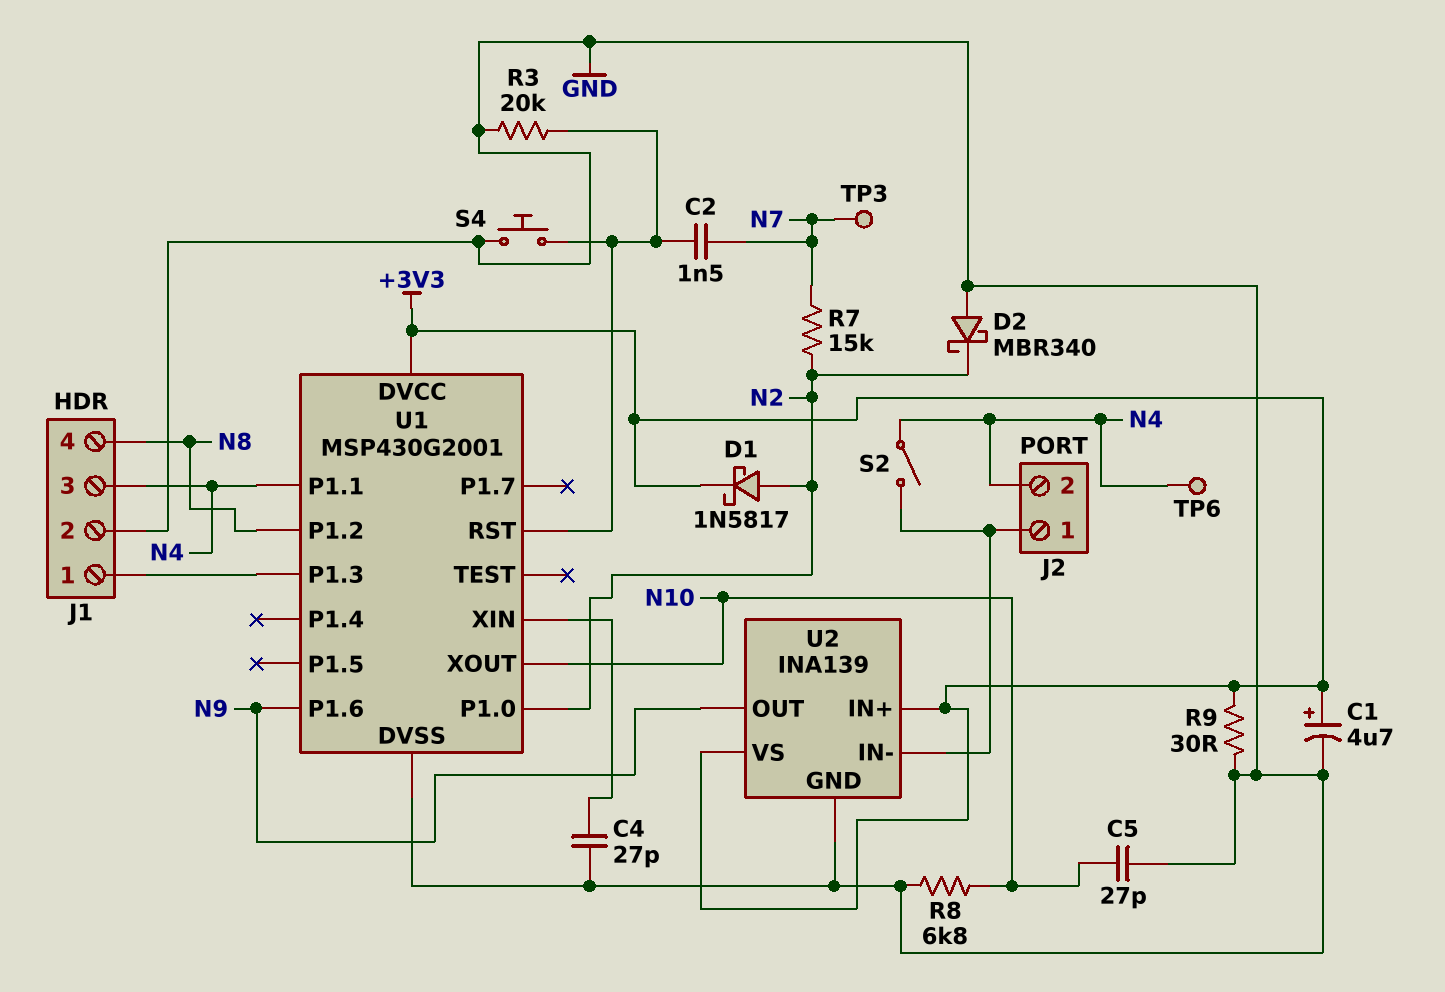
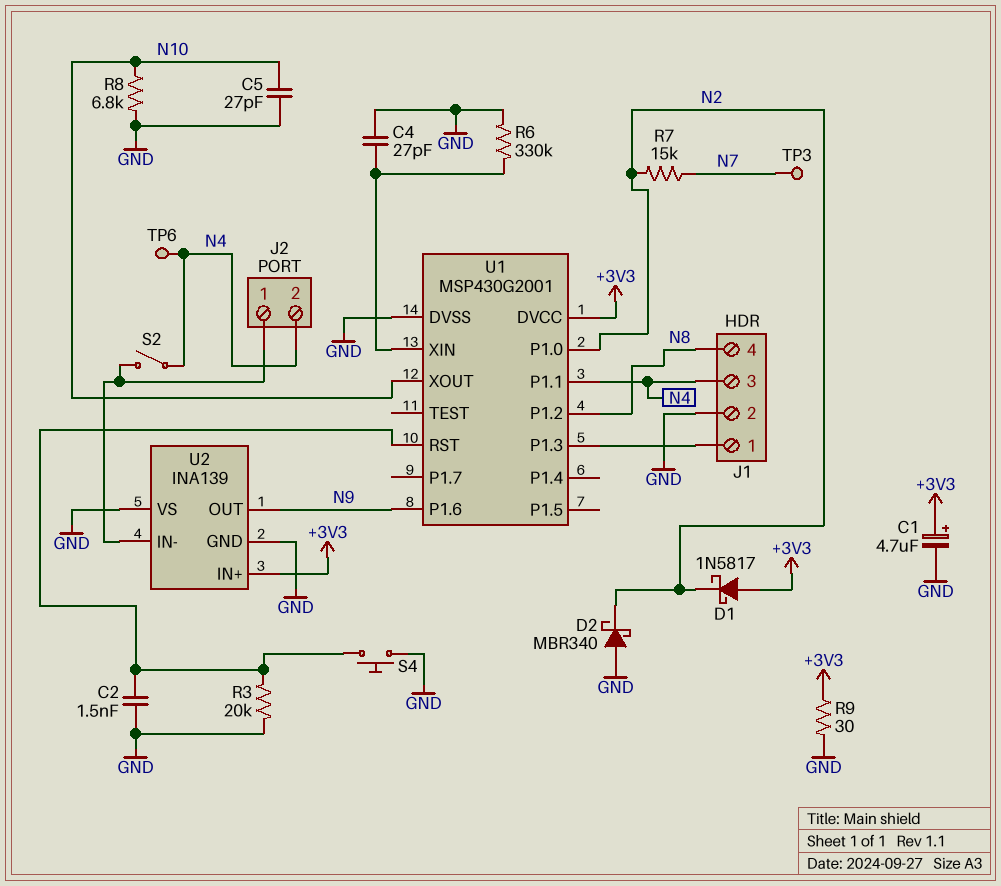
C2: 1.5nF (N7, U1/RST) -> 1.5nF (GND, U1/RST)
D1: schottky 1N5817 (A N2, K +3V3) -> schottky 1N5817 (A +3V3, K N2)
R6: none -> 330k (GND, U1/XIN)
U2 pin VS: +3V3 -> GND

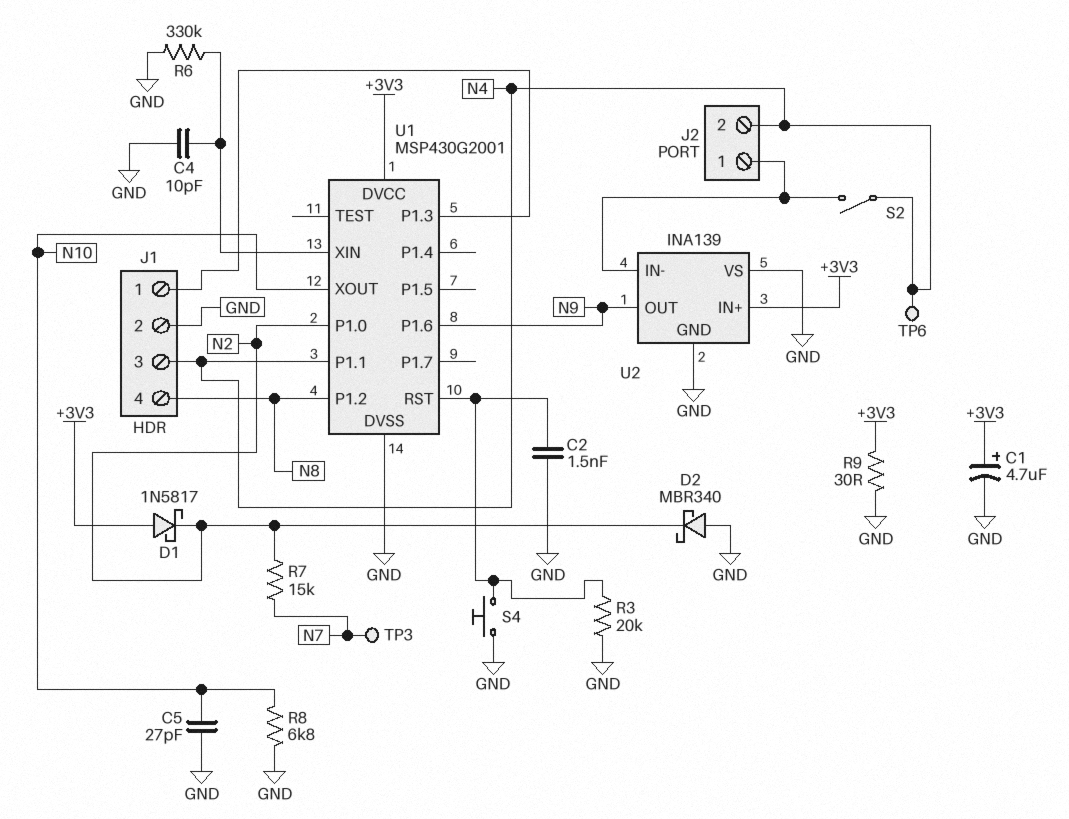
C4: 27pF (GND, U1/XIN) -> 10pF (GND, U1/XIN)

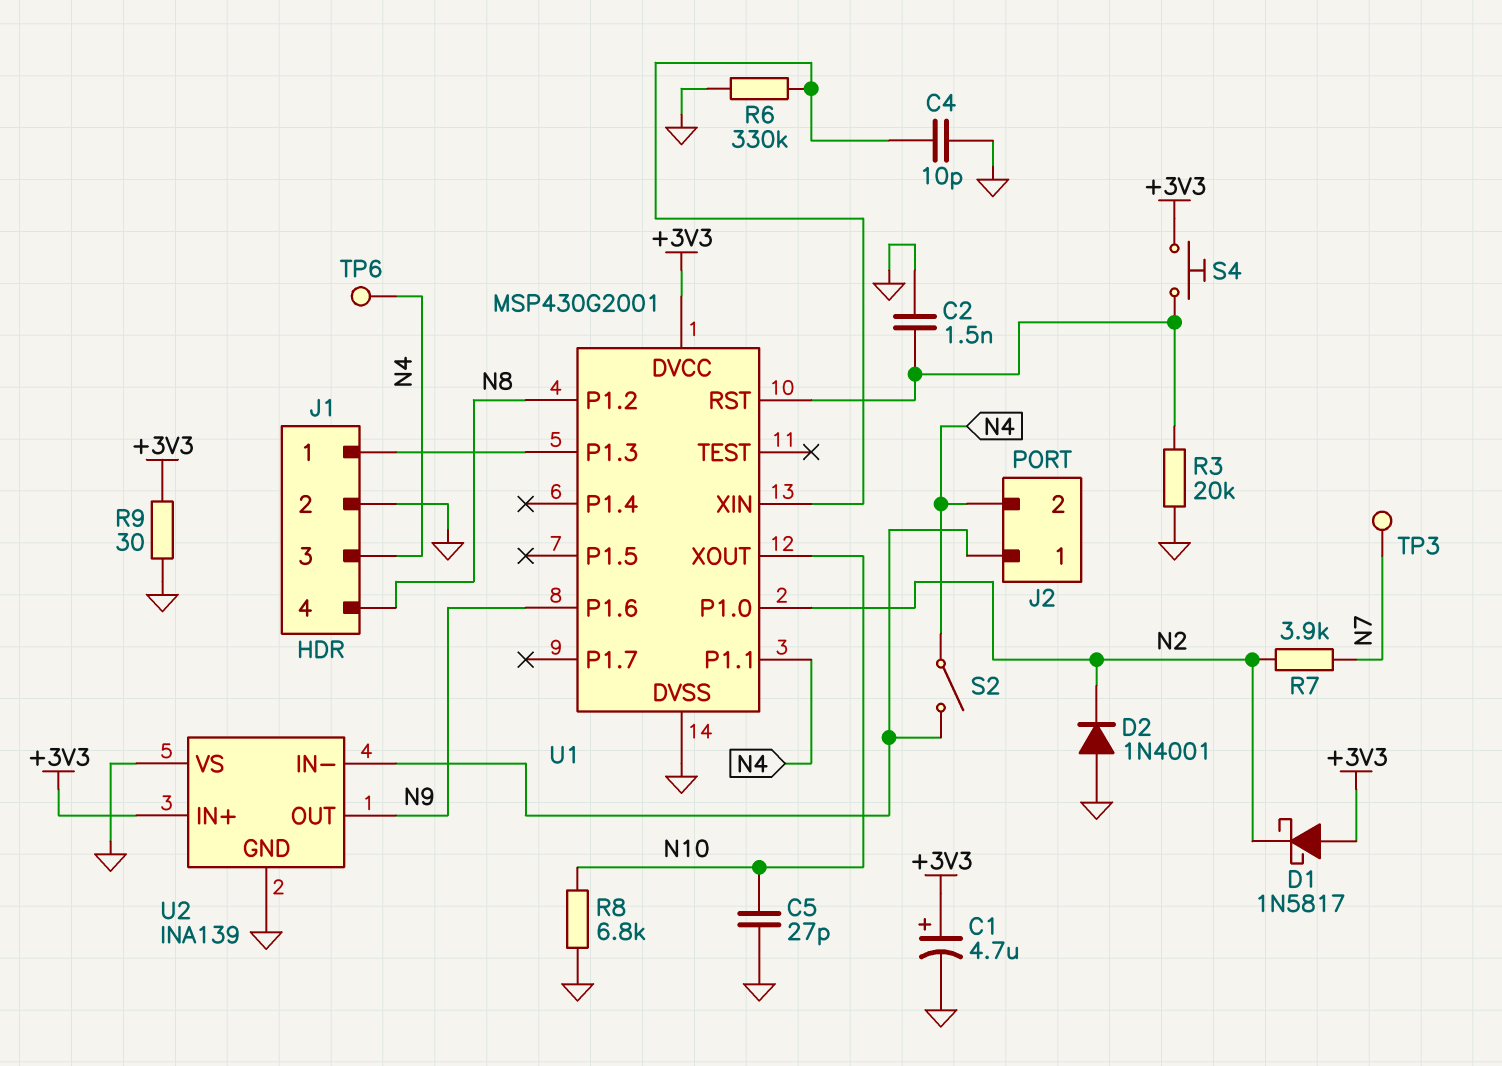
D2: schottky MBR340 (A GND, K N2) -> diode 1N4001 (A GND, K N2)
R7: 15k (N2, N7) -> 3.9k (N2, N7)
S4: button (GND, U1/RST) -> button (+3V3, U1/RST)

